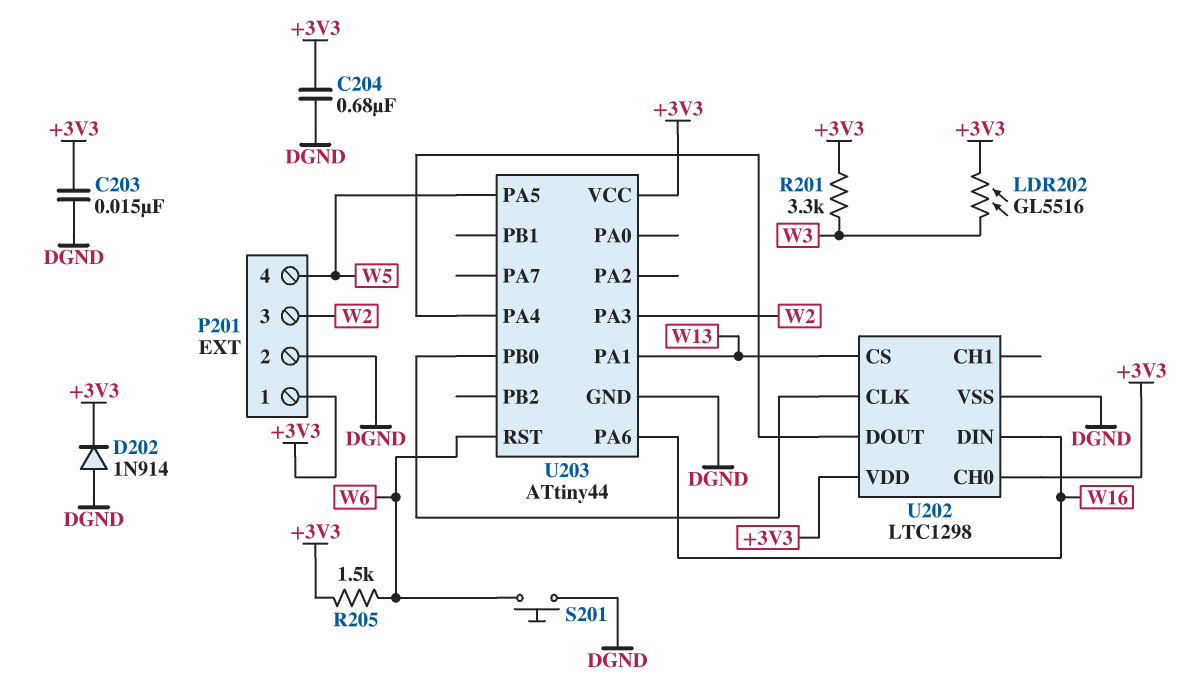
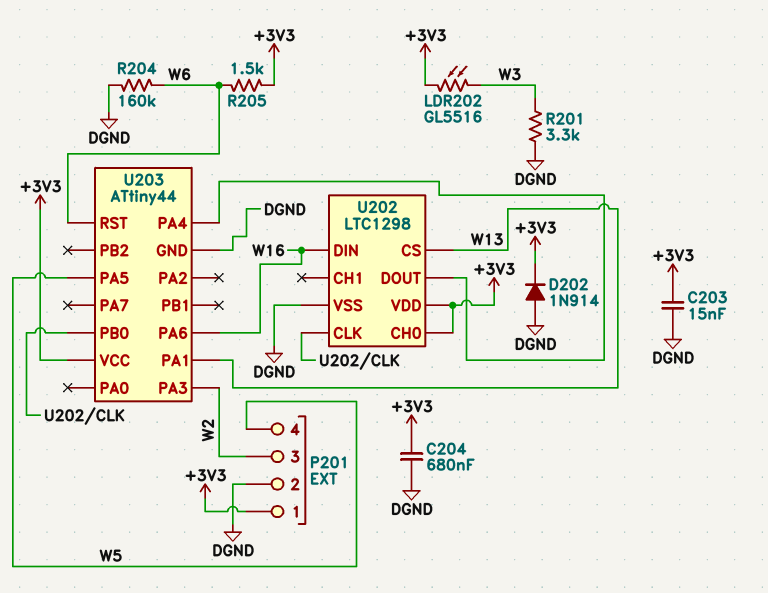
R201: 3.3k (+3V3, W3) -> 3.3k (DGND, W3)
R204: none -> 160k (DGND, W6)
S201: button (DGND, W6) -> none

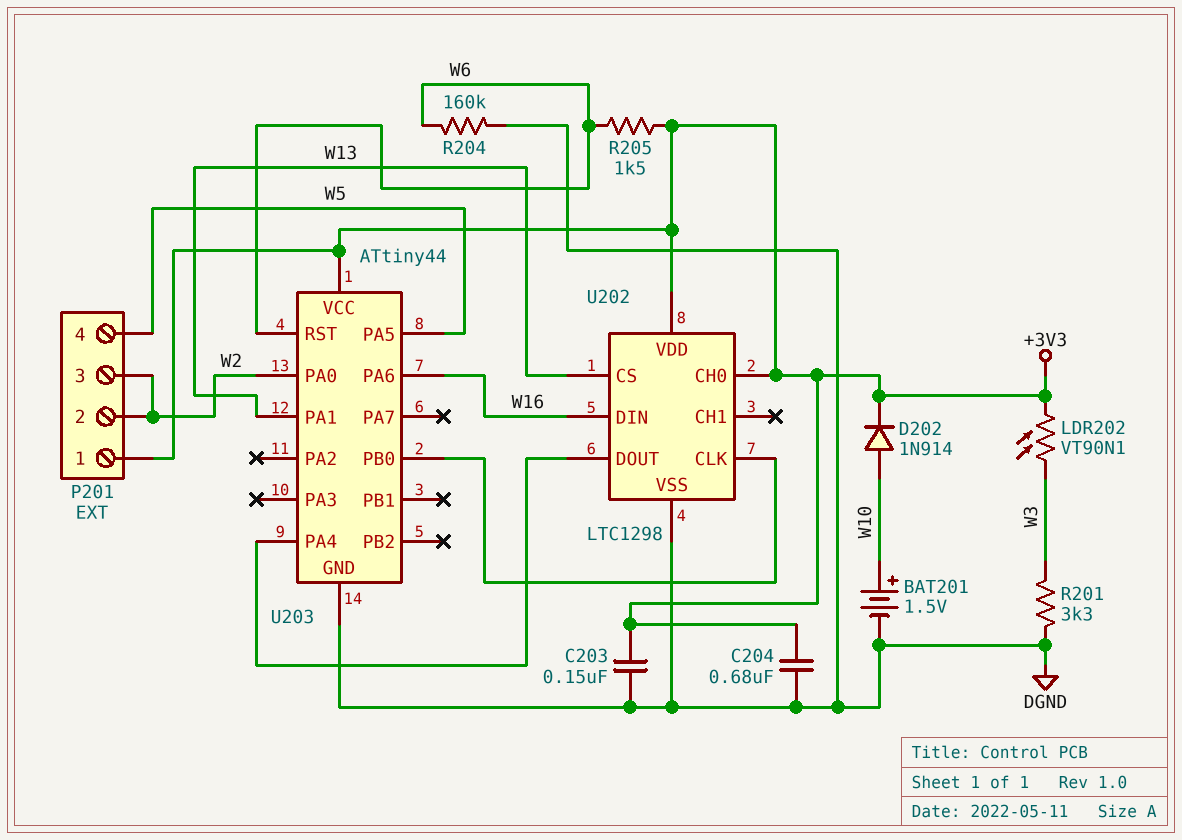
BAT201: none -> 1.5V (plus W10, minus DGND)
C203: 15nF (+3V3, DGND) -> 150nF (+3V3, DGND)
D202: diode 1N914 (A DGND, K +3V3) -> diode 1N914 (A W10, K +3V3)
LDR202: GL5516 (+3V3, W3) -> VT90N1 (+3V3, W3)
P201 pin 2: DGND -> W2
U203 pin PA0: none -> W2
U203 pin PA3: W2 -> none

